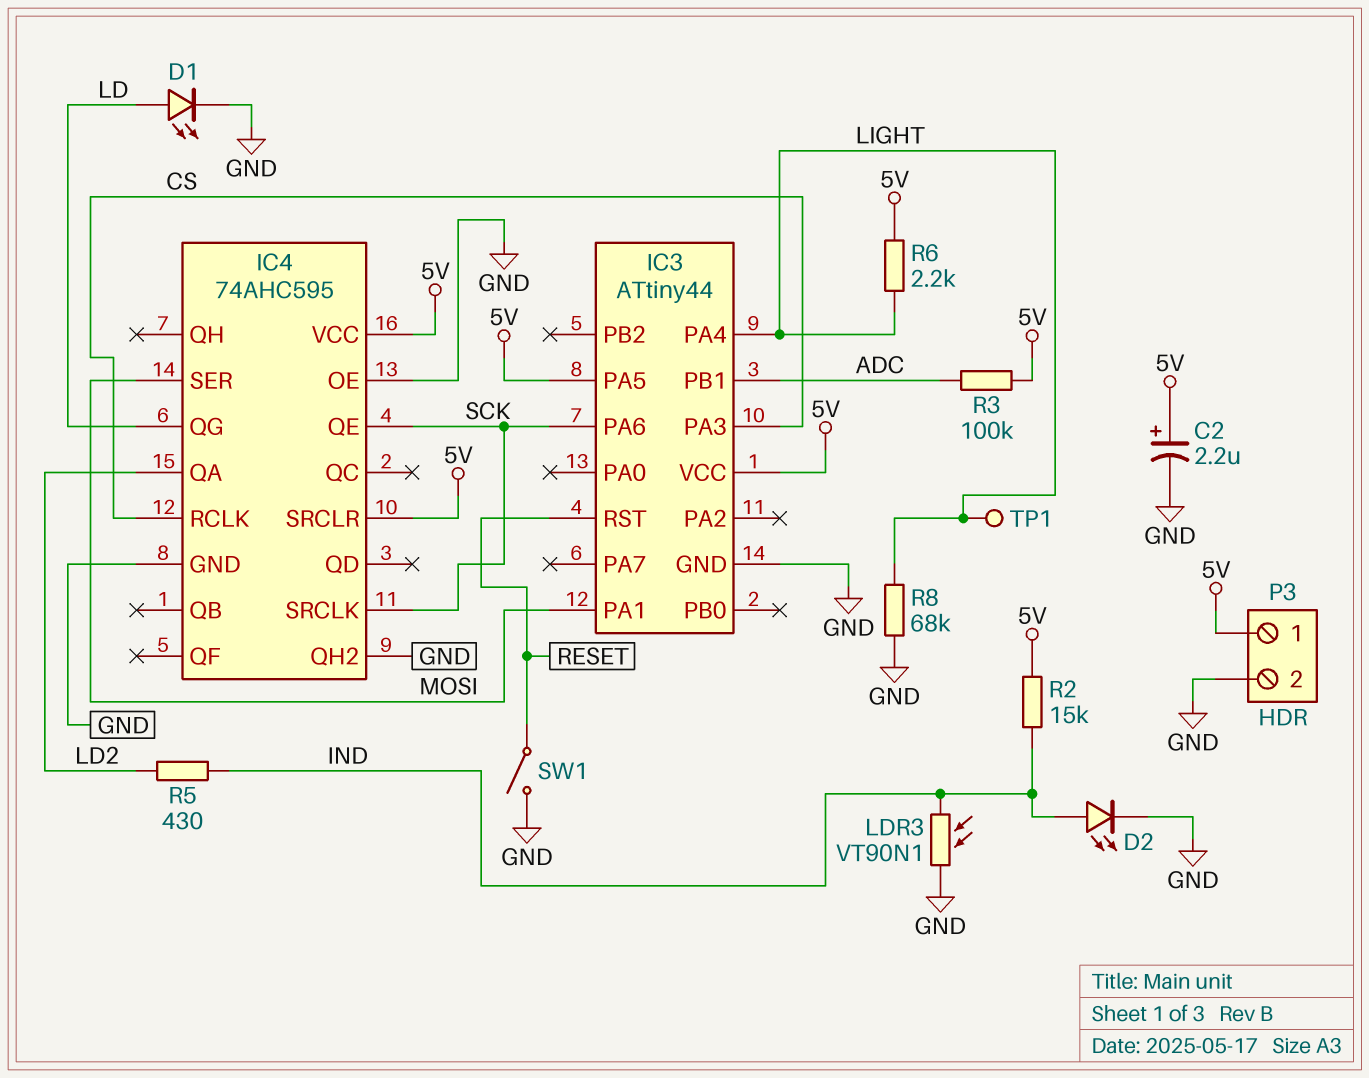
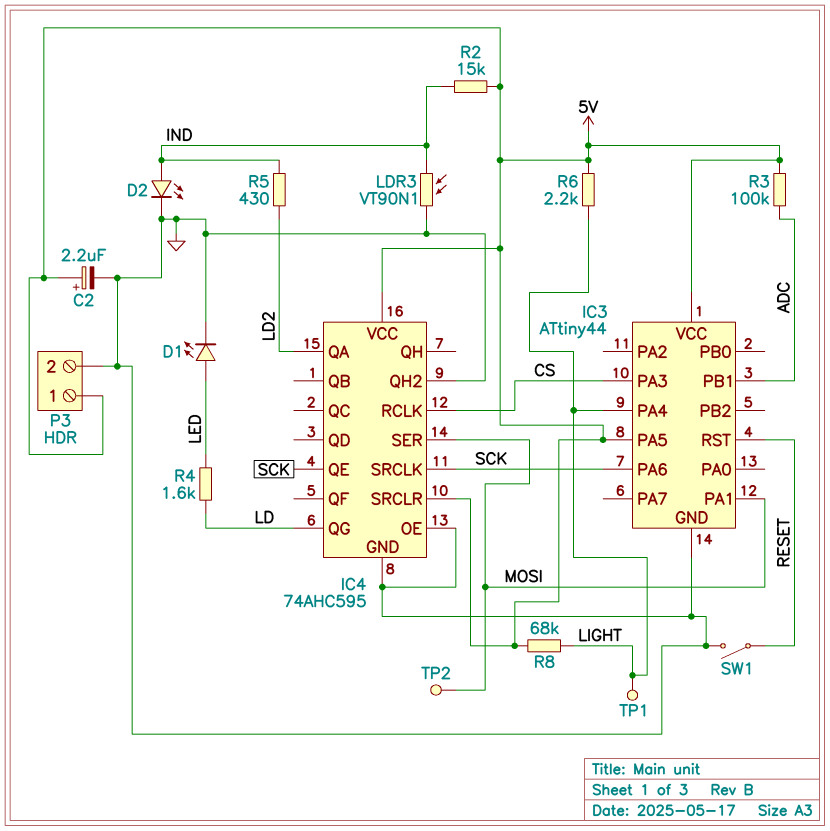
D1: LED (A LD, K GND) -> LED (A LED, K GND)
R4: none -> 1.6k (LD, LED)
R8: 68k (GND, LIGHT) -> 68k (5V, LIGHT)
TP2: none -> test point (MOSI)

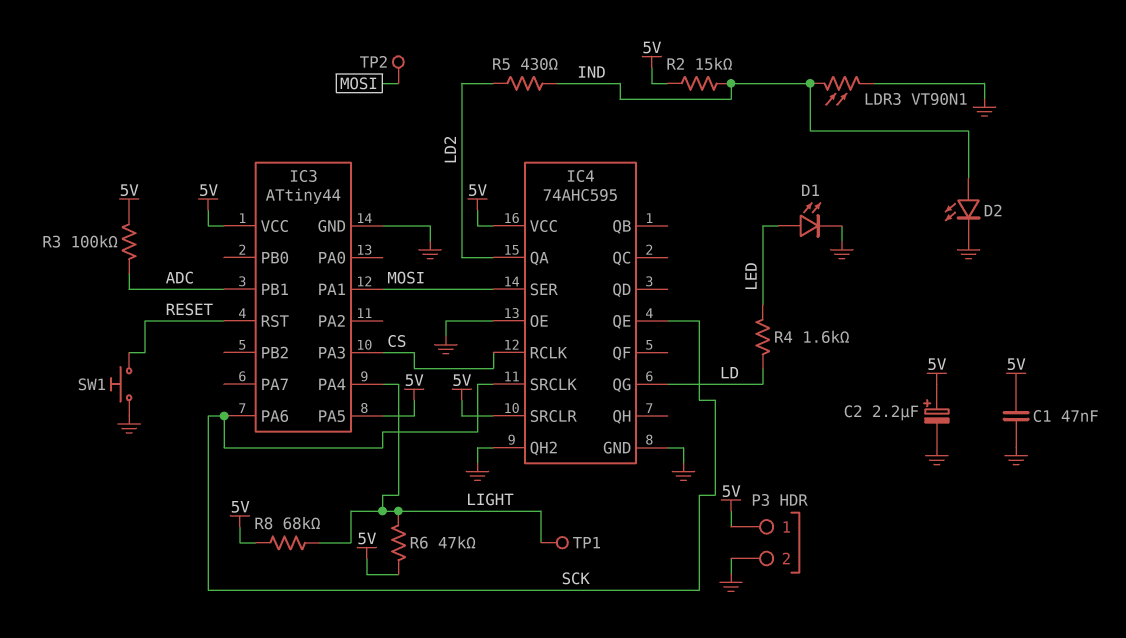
C1: none -> 47nF (5V, GND)
R6: 2.2k (5V, LIGHT) -> 47k (5V, LIGHT)
SW1: switch (GND, RESET) -> button (GND, RESET)

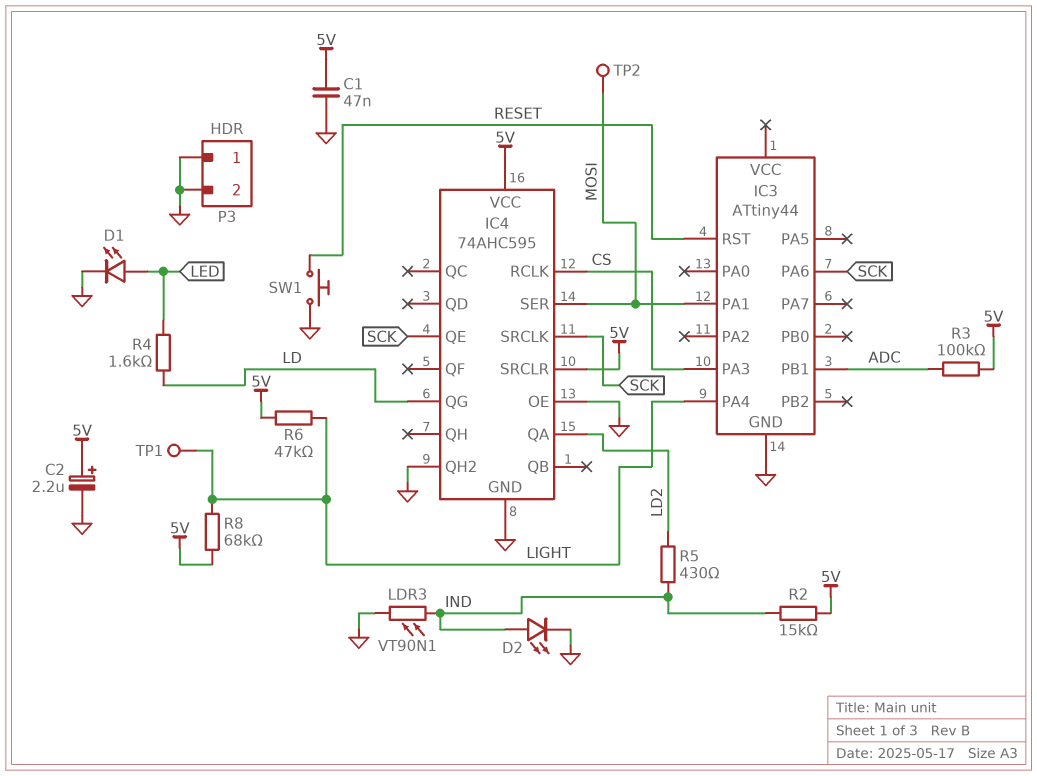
IC3 pin PA5: 5V -> none
IC3 pin VCC: 5V -> none
P3 pin 1: 5V -> GND

